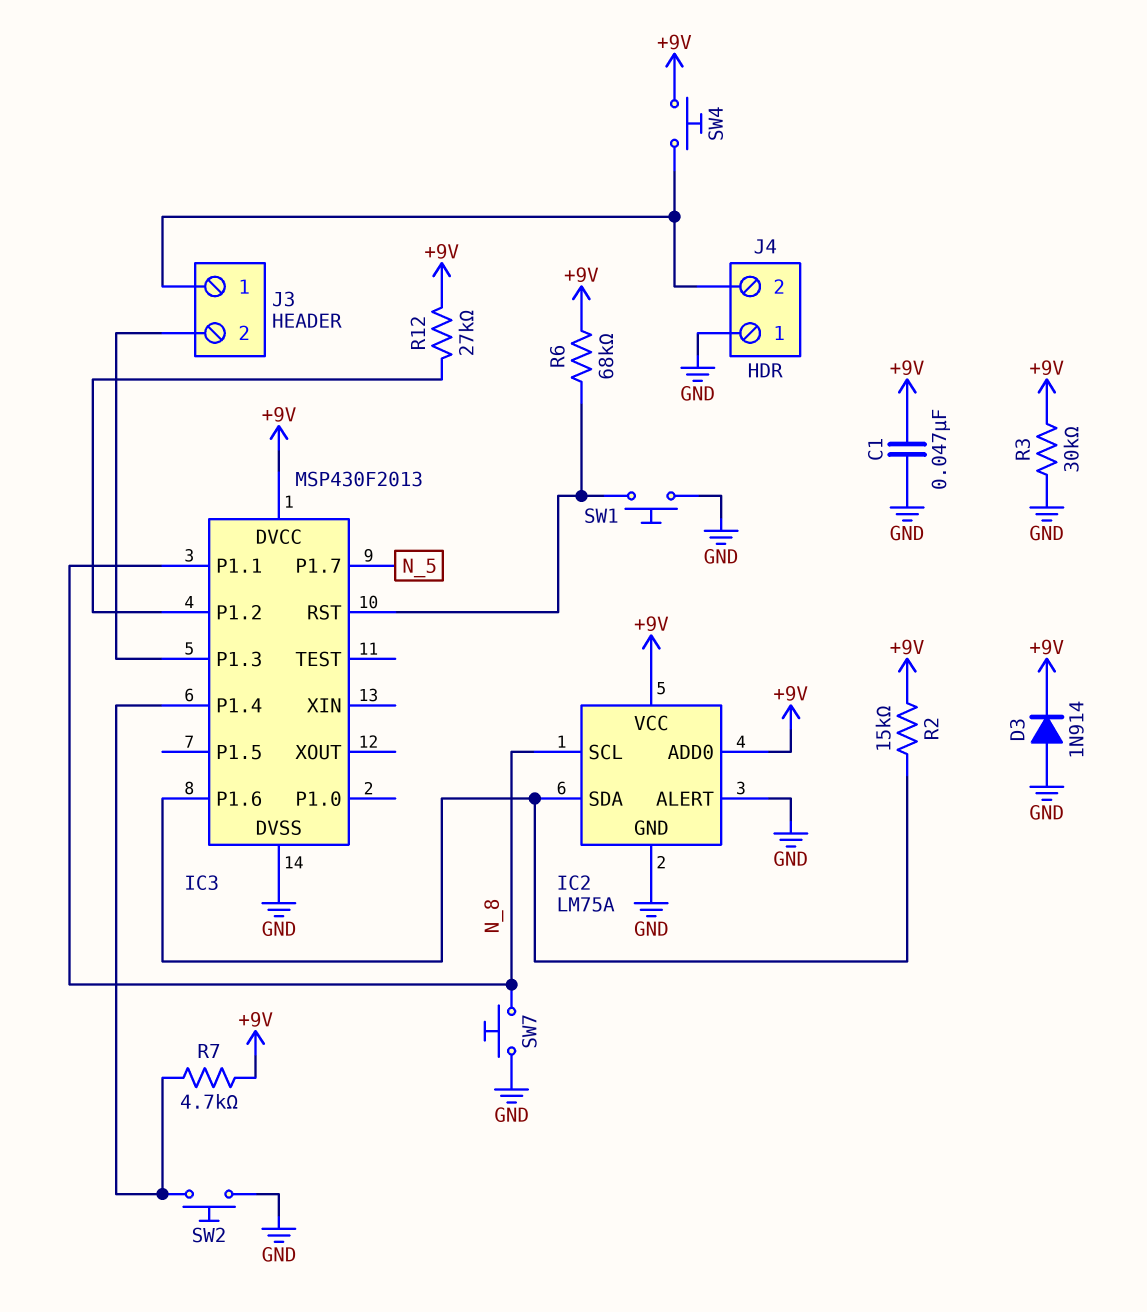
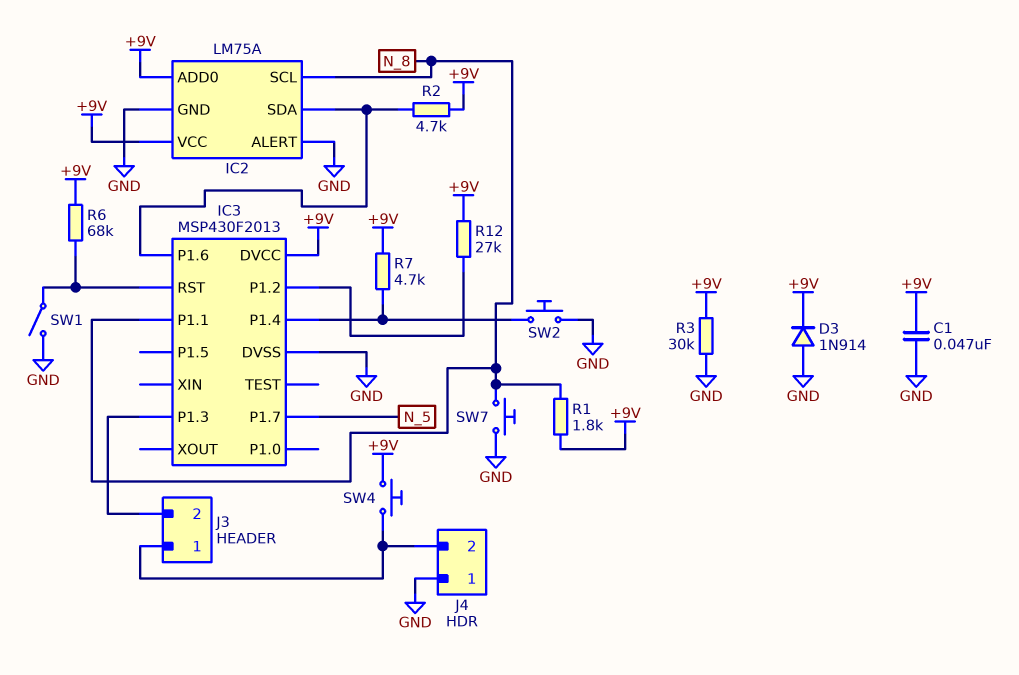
R1: none -> 1.8k (+9V, N_8)
R2: 15k (+9V, IC2/SDA) -> 4.7k (+9V, IC2/SDA)
SW1: button (GND, IC3/RST) -> switch (GND, IC3/RST)

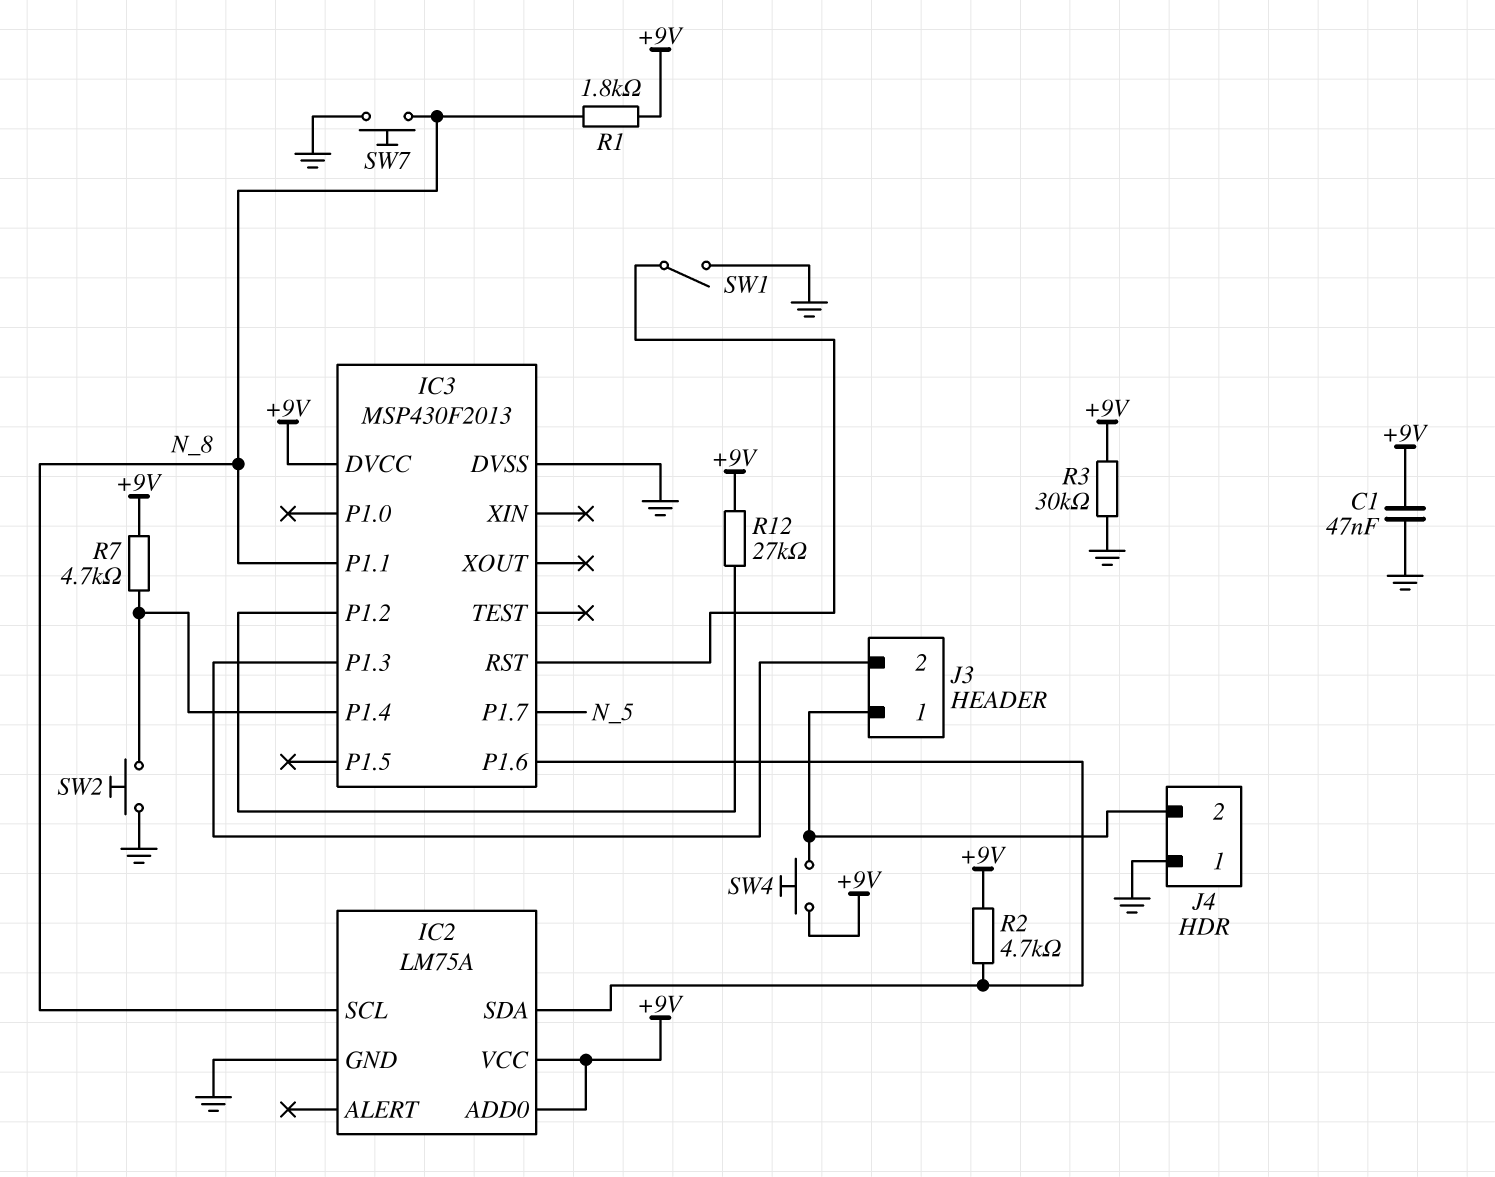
D3: diode 1N914 (A GND, K +9V) -> none
IC2 pin ALERT: GND -> none
R6: 68k (+9V, IC3/RST) -> none

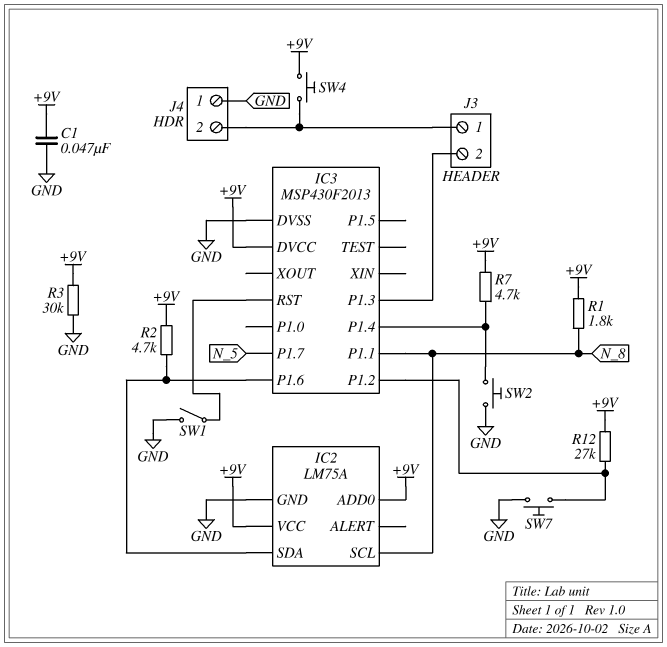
SW7: button (GND, N_8) -> button (GND, IC3/P1.2)

